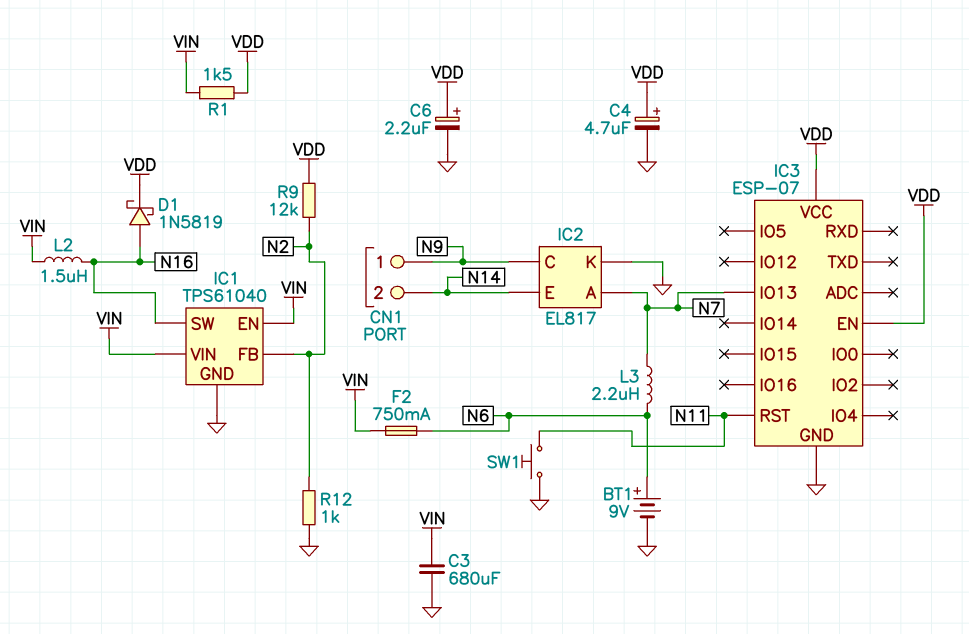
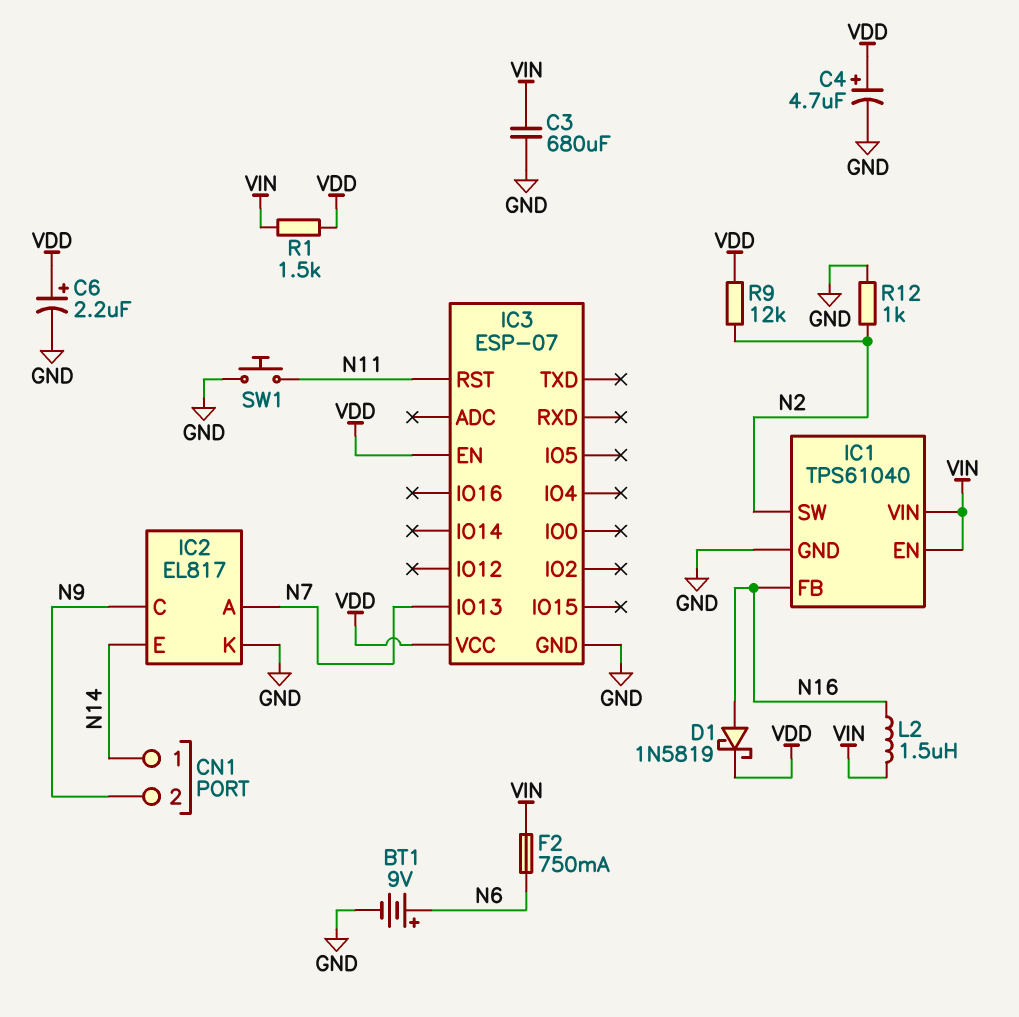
CN1 pin 1: N9 -> N14
CN1 pin 2: N14 -> N9
IC1 pin FB: N2 -> N16
IC1 pin SW: N16 -> N2
L3: 2.2uH (N6, N7) -> none

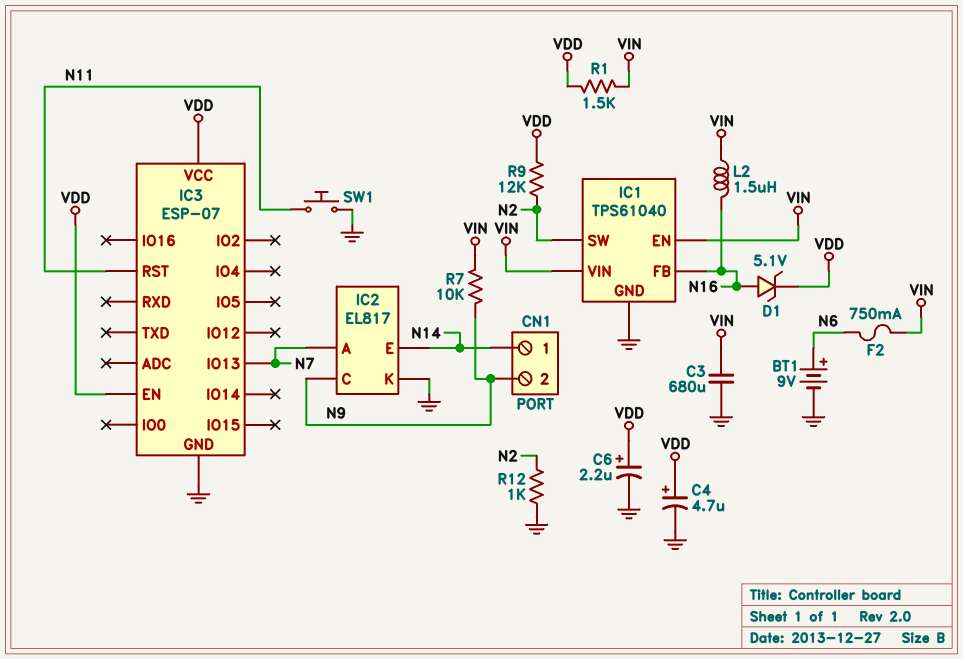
D1: schottky 1N5819 (A N16, K VDD) -> zener 5.1V (A N16, K VDD)
R7: none -> 10k (N9, VIN)

